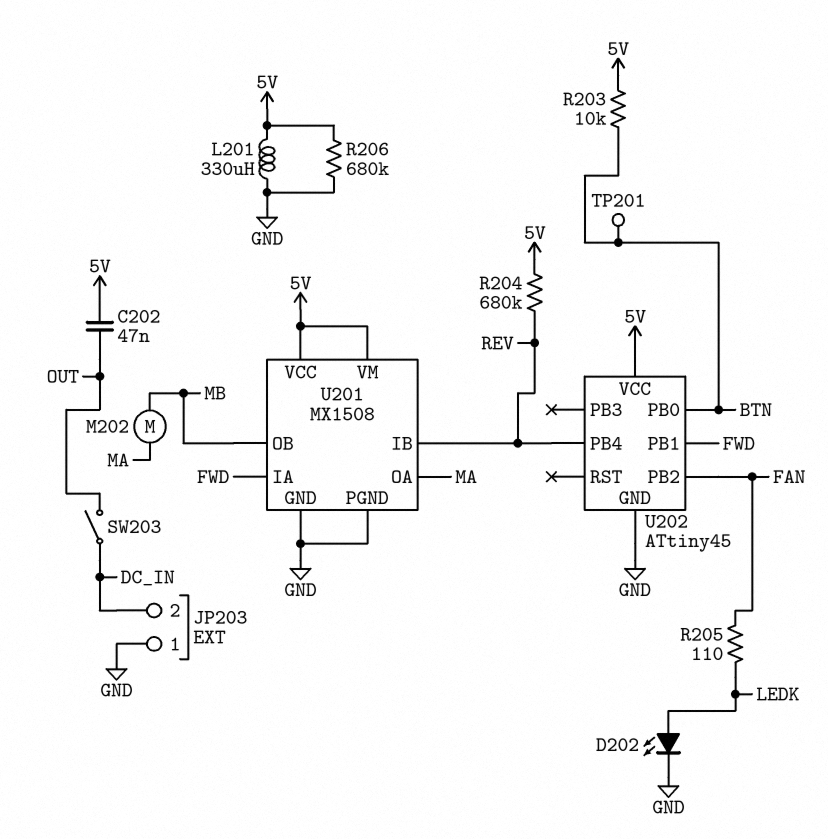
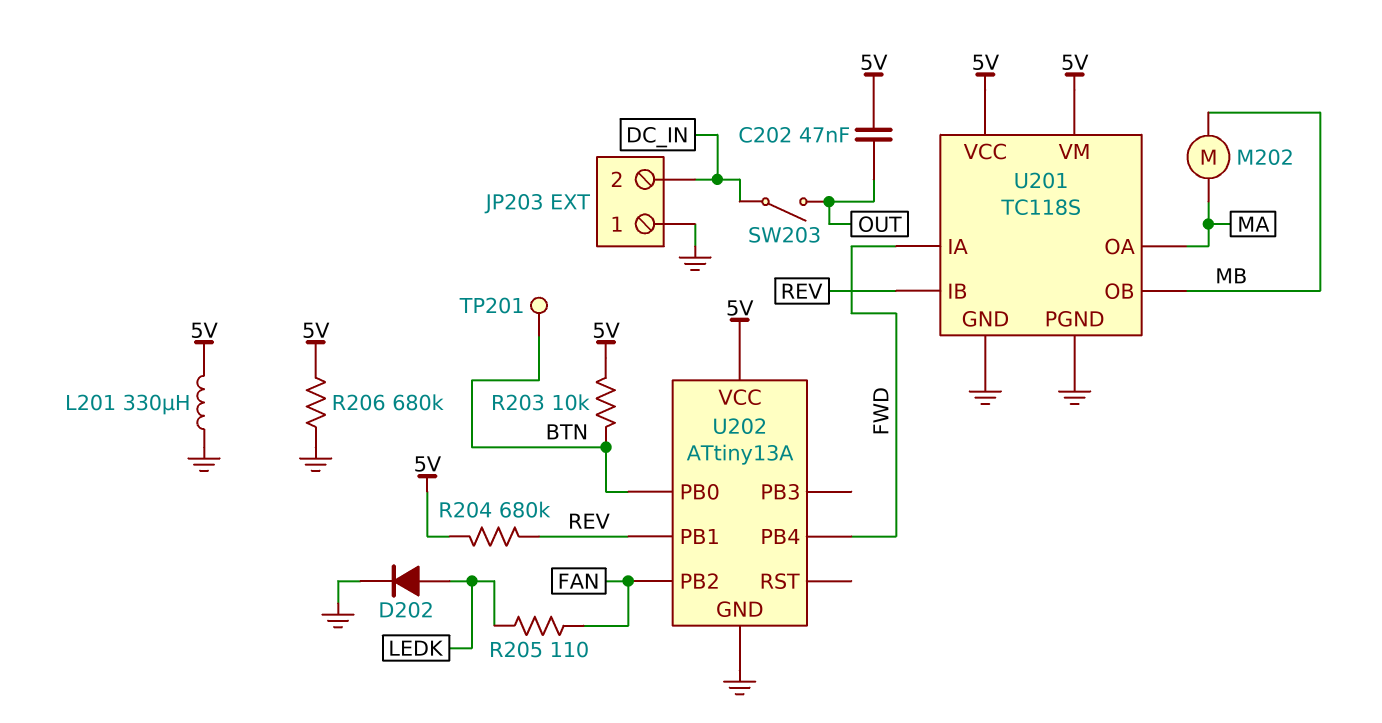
D202: LED (A LEDK, K GND) -> diode (A LEDK, K GND)
U201: MX1508 -> TC118S
U202: ATtiny45 -> ATtiny13A
U202 pin PB1: FWD -> REV
U202 pin PB4: REV -> FWD

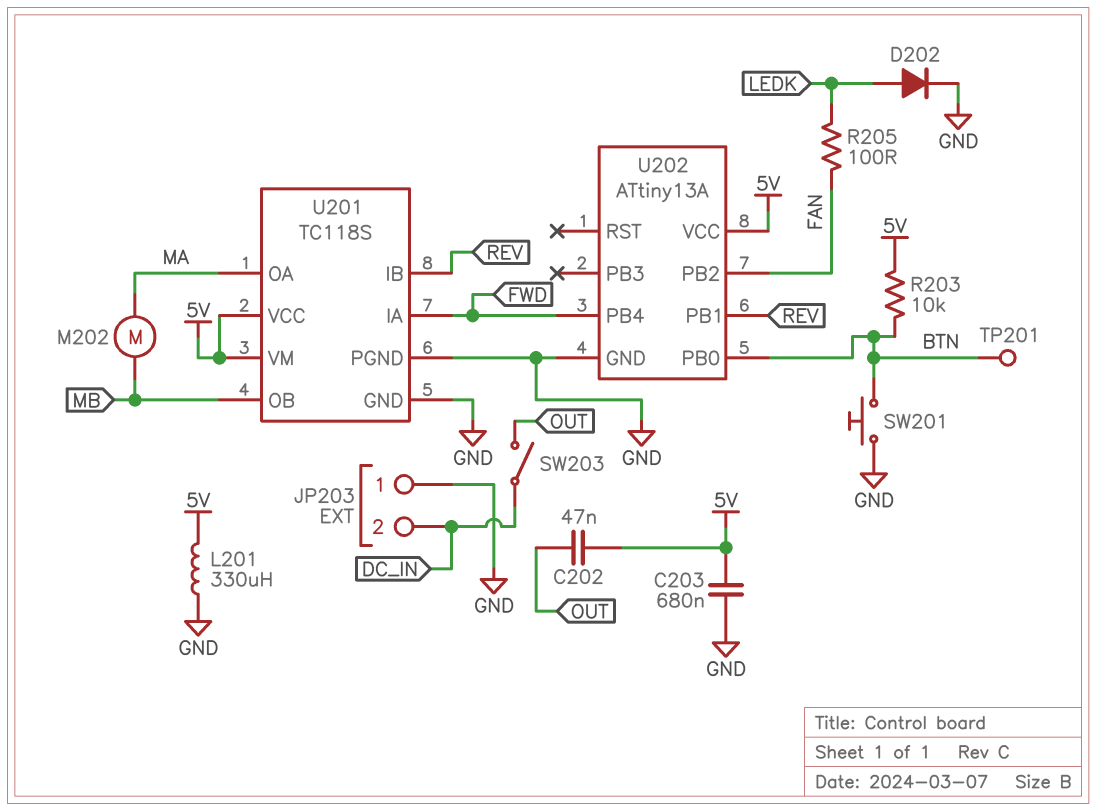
C203: none -> 680nF (5V, GND)
R204: 680k (5V, REV) -> none
R205: 110 (FAN, LEDK) -> 100 (FAN, LEDK)
R206: 680k (5V, GND) -> none
SW201: none -> button (BTN, GND)

